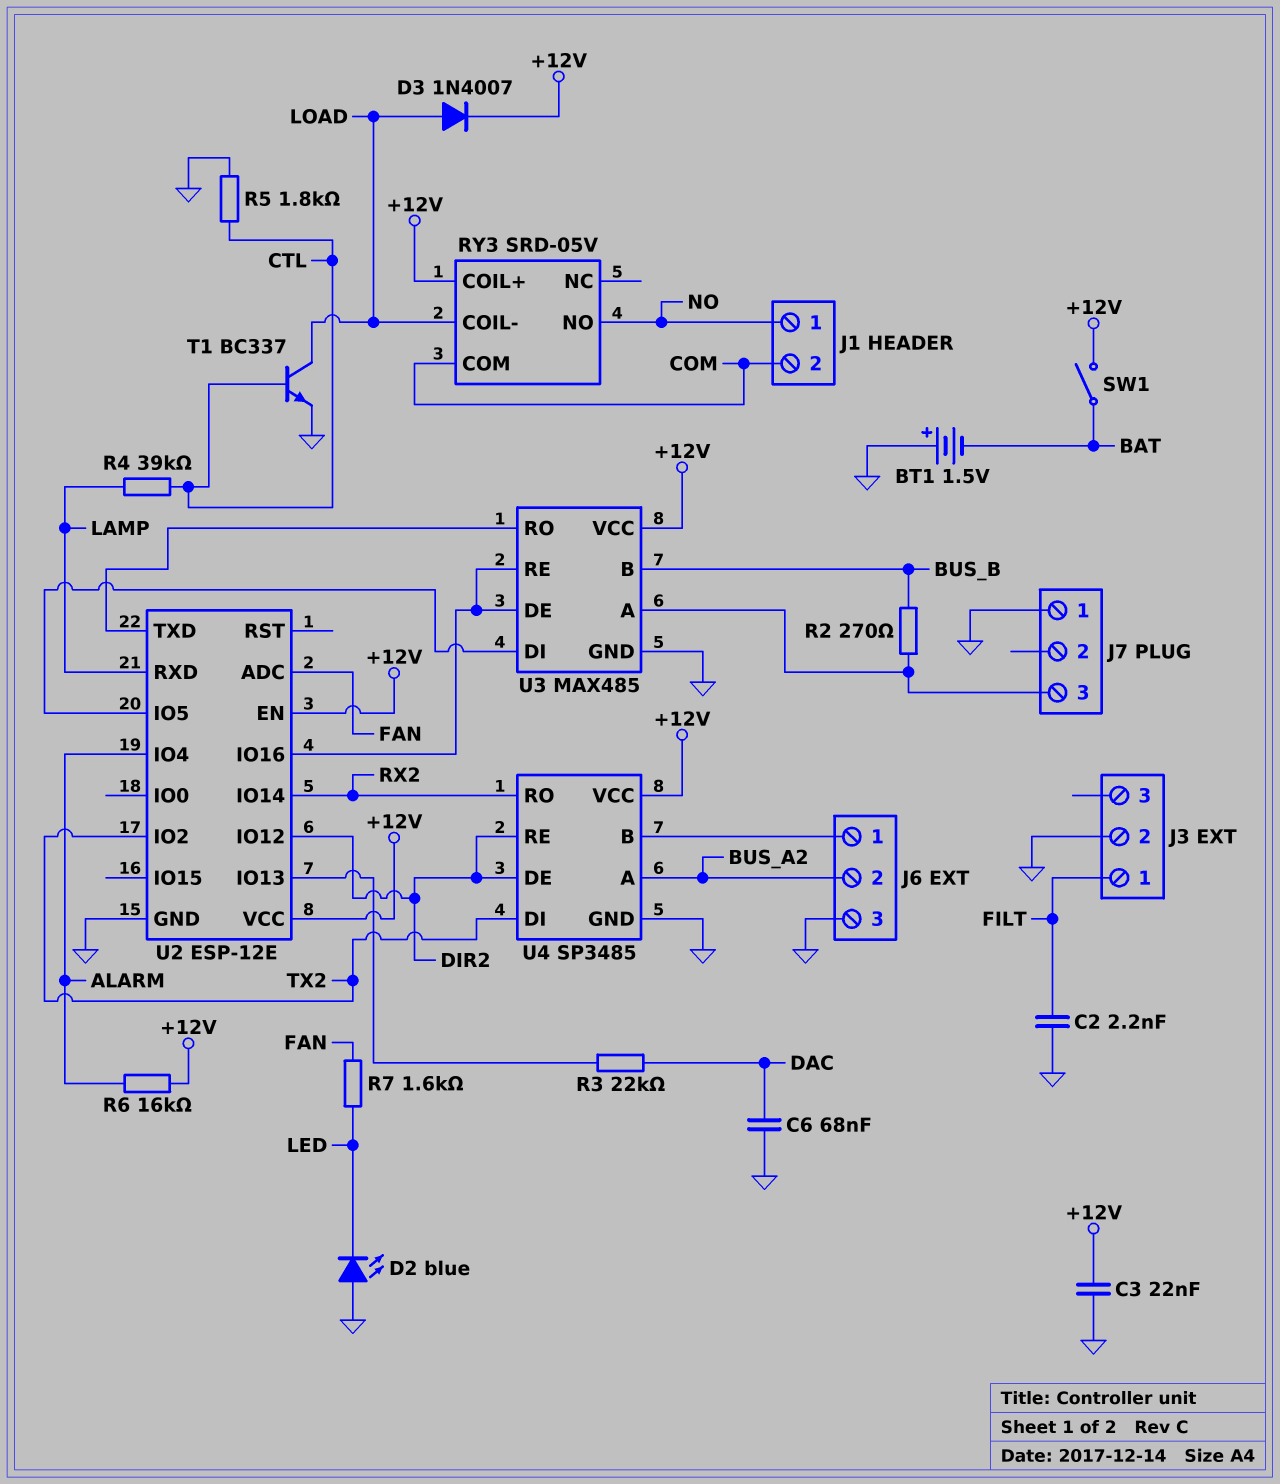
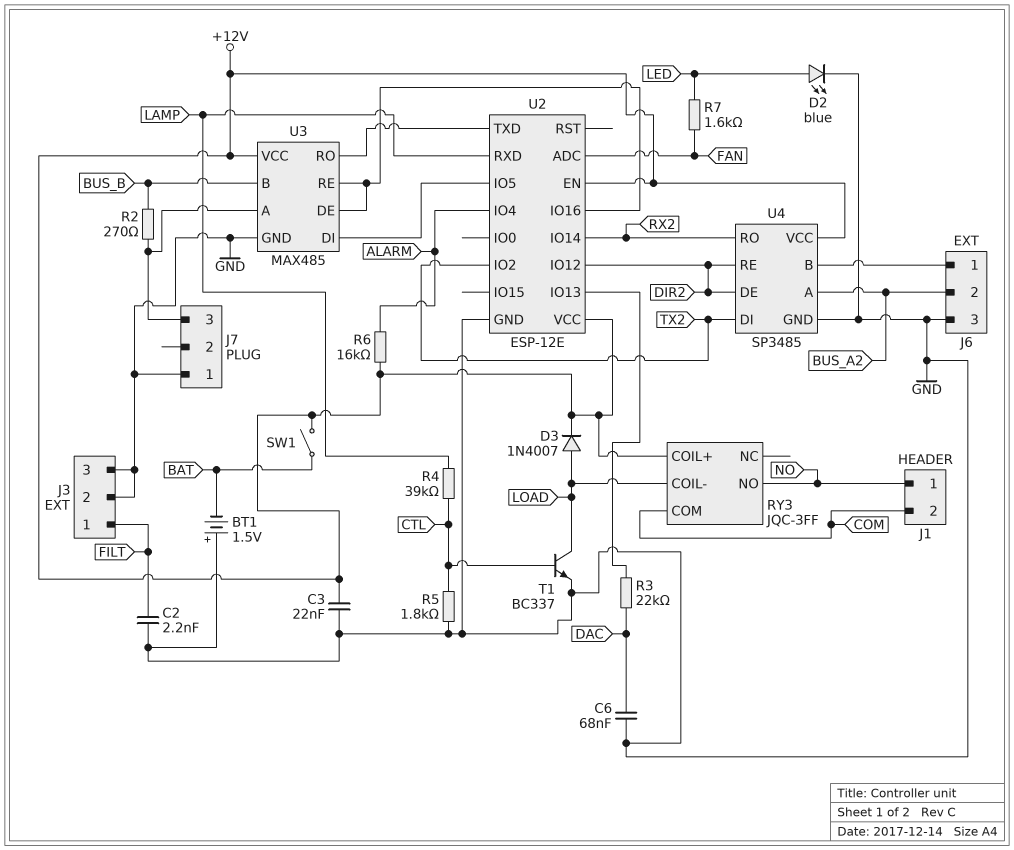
D2: LED blue (A GND, K LED) -> LED blue (A LED, K GND)
J3 pin 3: none -> GND
RY3: SRD-05V -> JQC-3FF

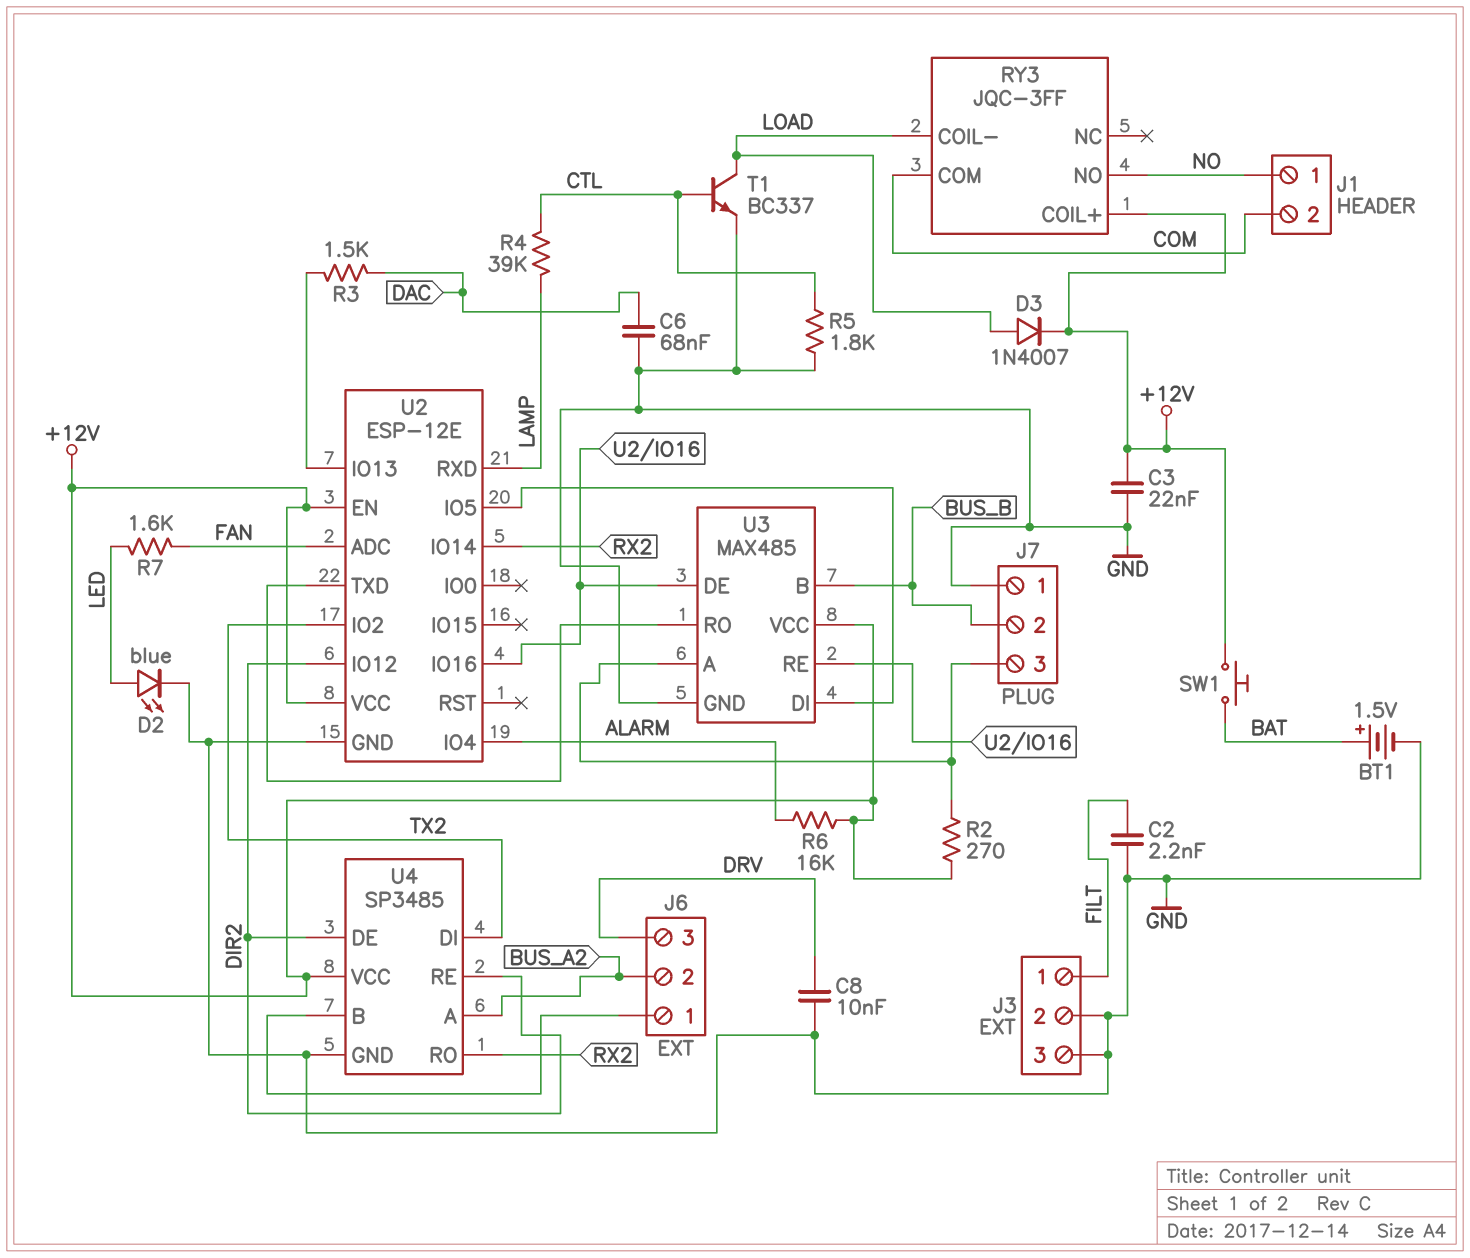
BT1: 1.5V (plus GND, minus BAT) -> 1.5V (plus BAT, minus GND)
C8: none -> 10nF (DRV, GND)
J6 pin 3: GND -> DRV
J7 pin 2: none -> BUS_B
R2: 270 (BUS_B, J7/3) -> 270 (+12V, J7/3)
R3: 22k (DAC, U2/IO13) -> 1.5k (DAC, U2/IO13)
SW1: switch (+12V, BAT) -> button (+12V, BAT)

